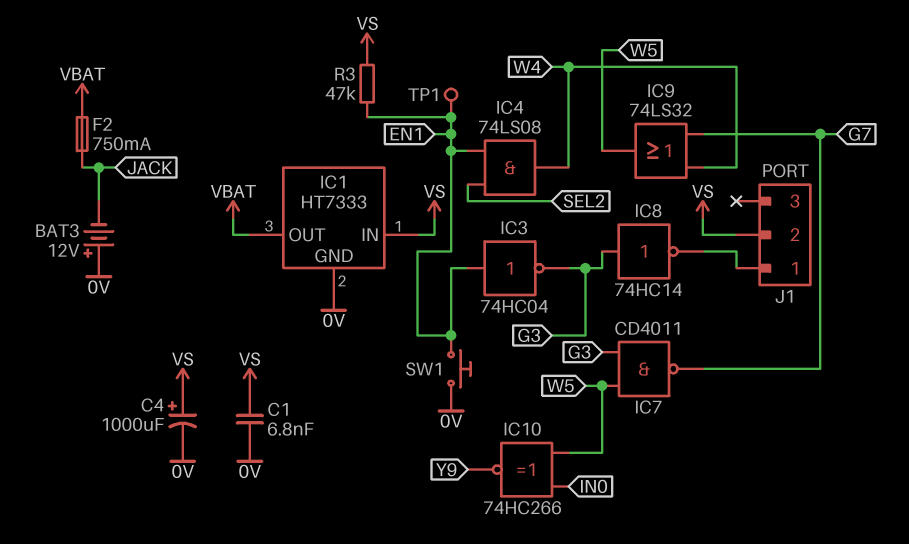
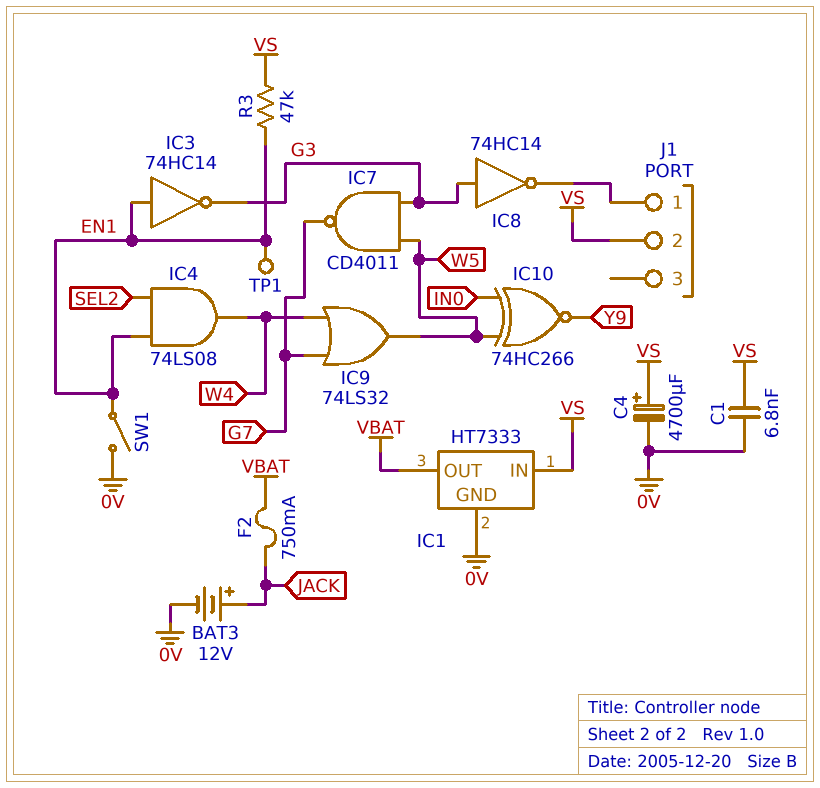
BAT3: 12V (plus 0V, minus JACK) -> 12V (plus JACK, minus 0V)
C4: 1000uF (plus VS, minus 0V) -> 4700uF (plus VS, minus 0V)
IC3: NOT 74HC04 (in EN1, out G3) -> NOT 74HC14 (in EN1, out G3)
SW1: button (0V, EN1) -> switch (0V, EN1)

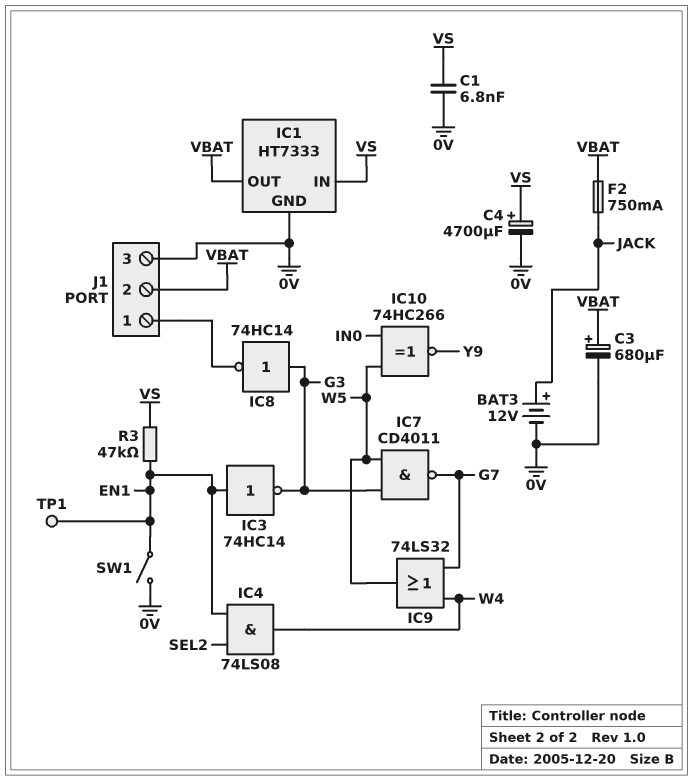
C3: none -> 680uF (plus VBAT, minus 0V)
J1 pin 2: VS -> VBAT
J1 pin 3: none -> 0V

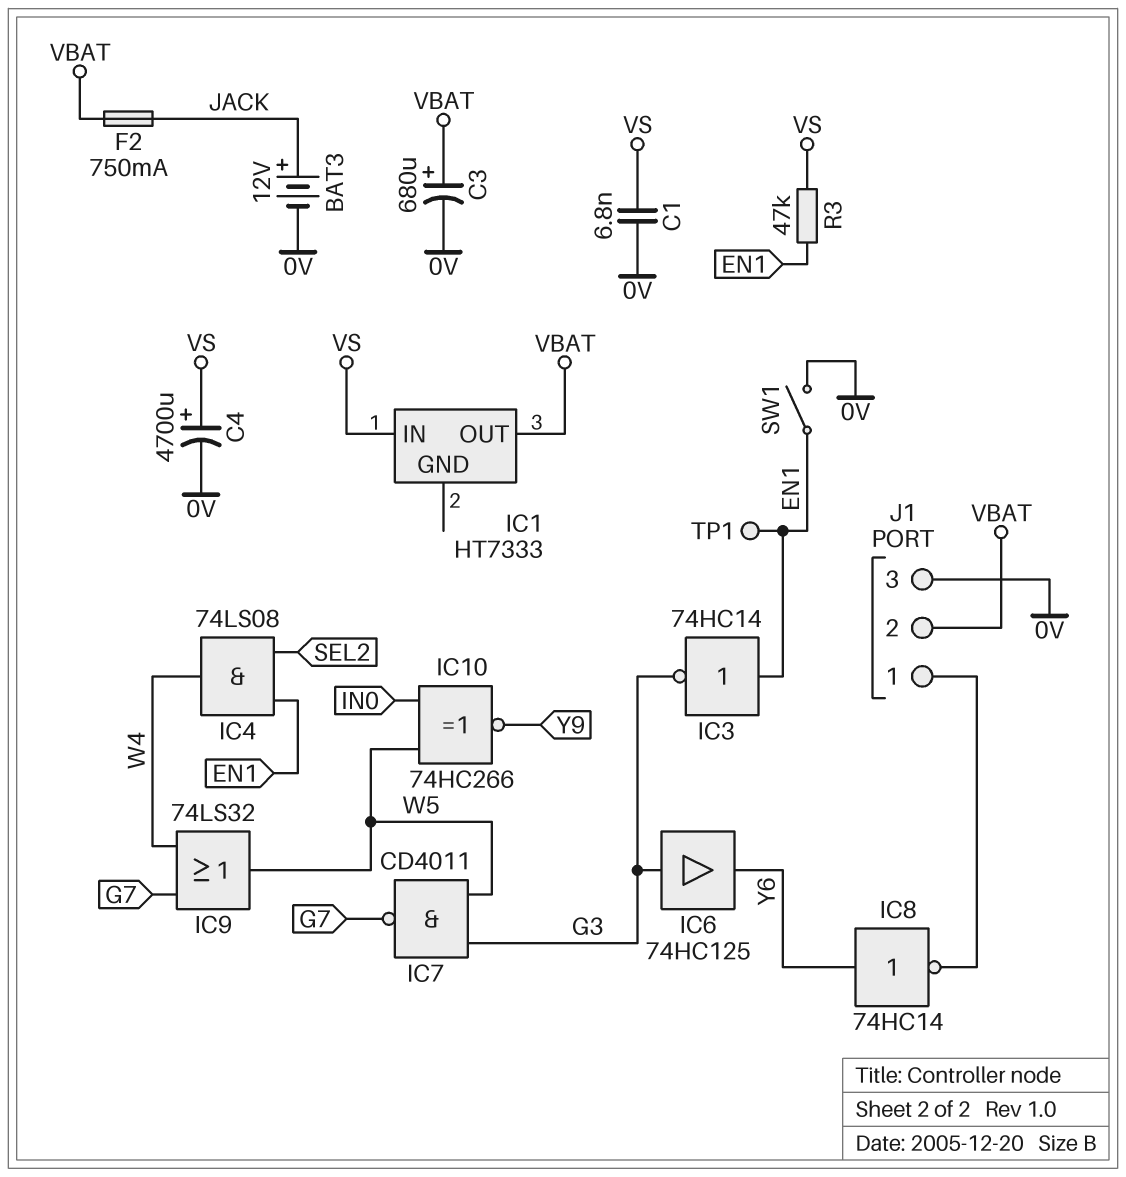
IC1 pin GND: 0V -> none
IC6: none -> buffer 74HC125 (in G3, out Y6)
IC8: NOT 74HC14 (in G3, out J1/1) -> NOT 74HC14 (in Y6, out J1/1)

